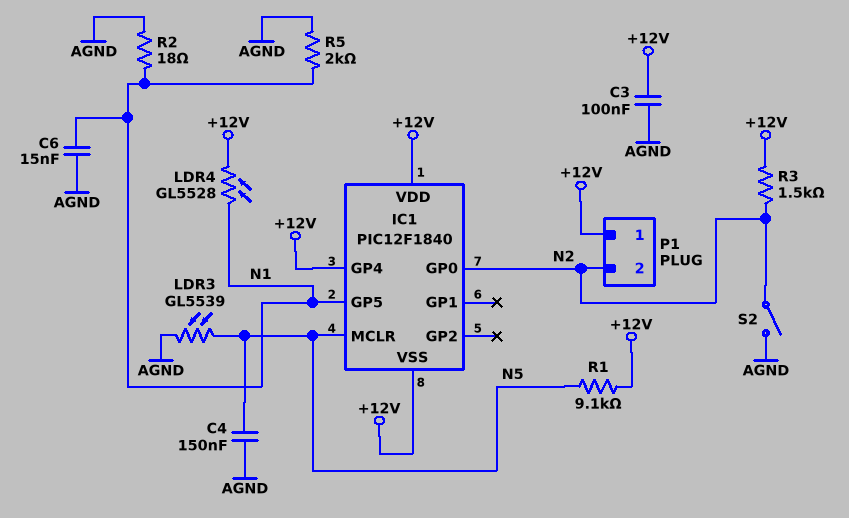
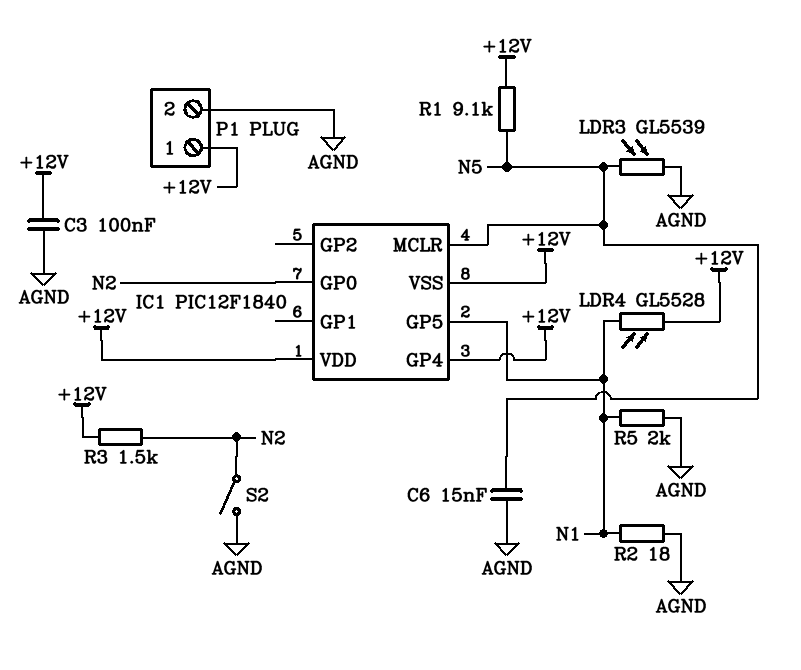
C4: 150nF (AGND, N5) -> none
C6: 15nF (AGND, N1) -> 15nF (AGND, N5)
P1 pin 2: N2 -> AGND

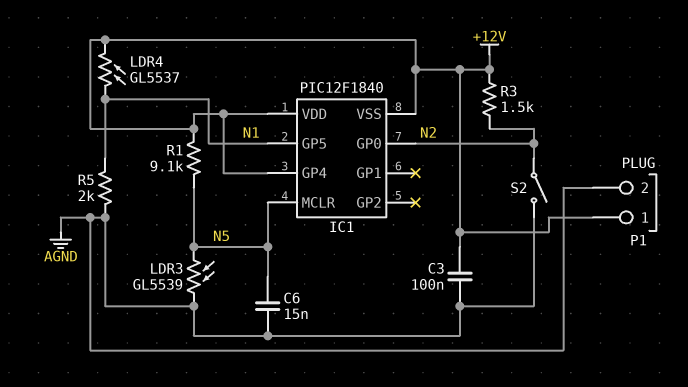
LDR4: GL5528 (+12V, N1) -> GL5537 (+12V, N1)
R2: 18 (AGND, N1) -> none

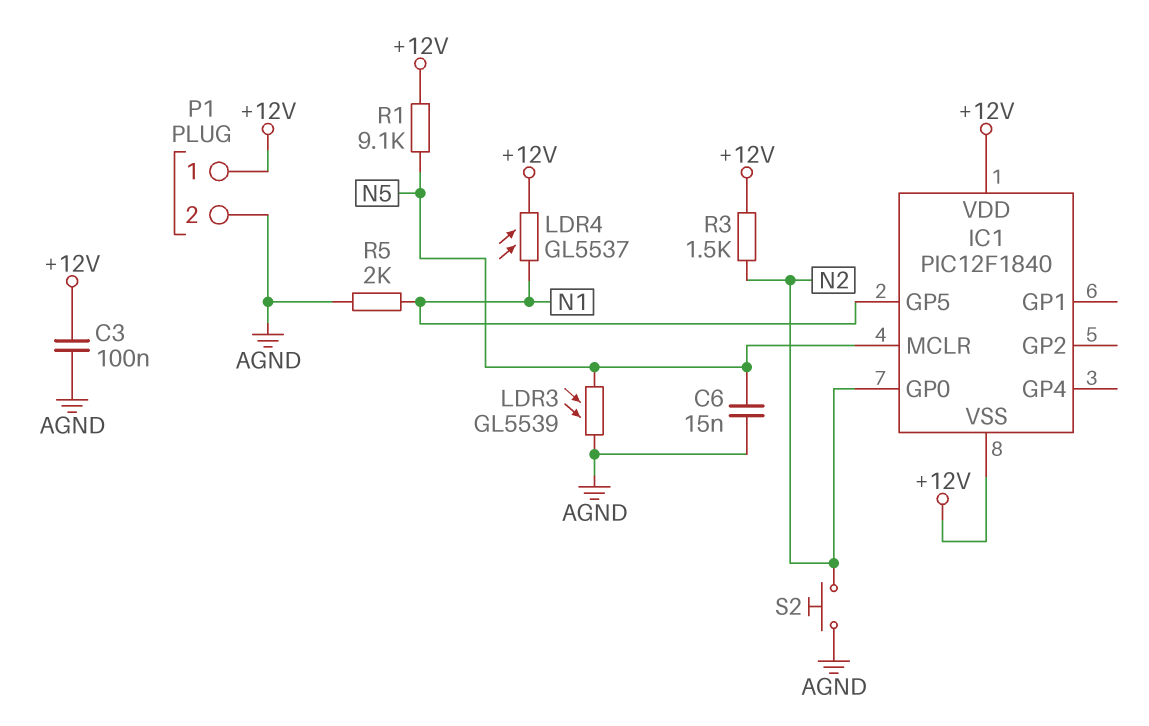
IC1 pin GP4: +12V -> none
S2: switch (AGND, N2) -> button (AGND, N2)

